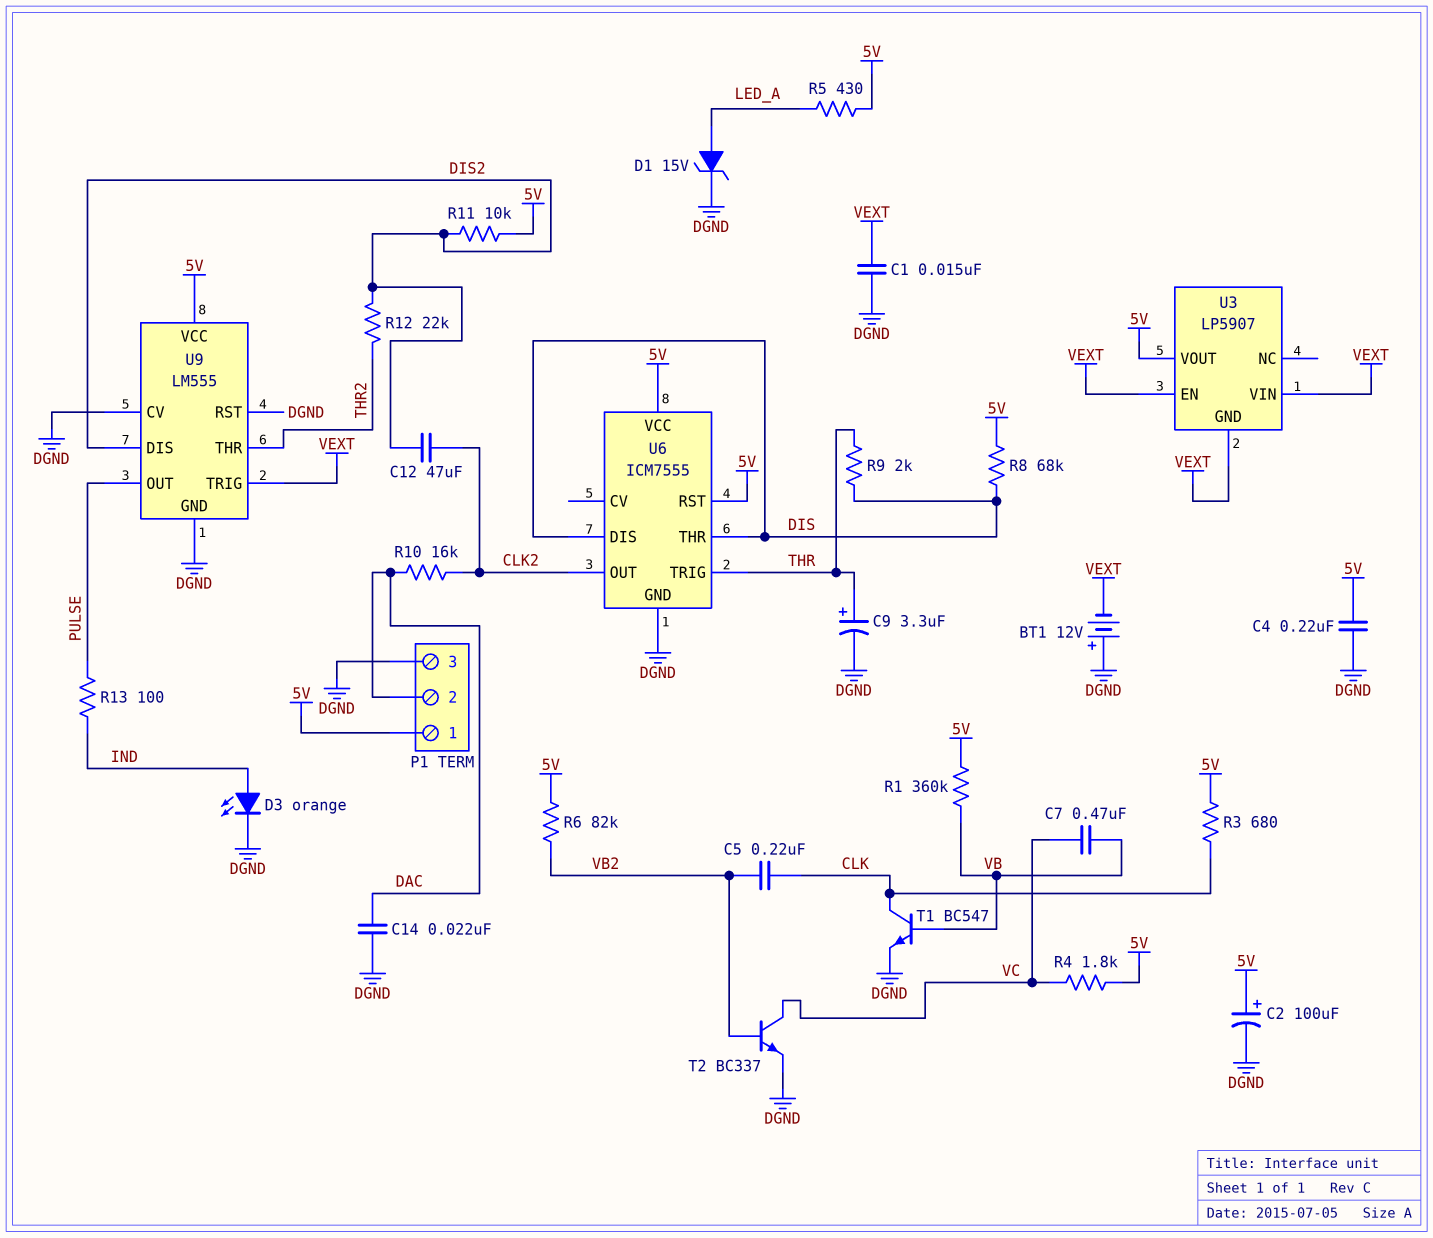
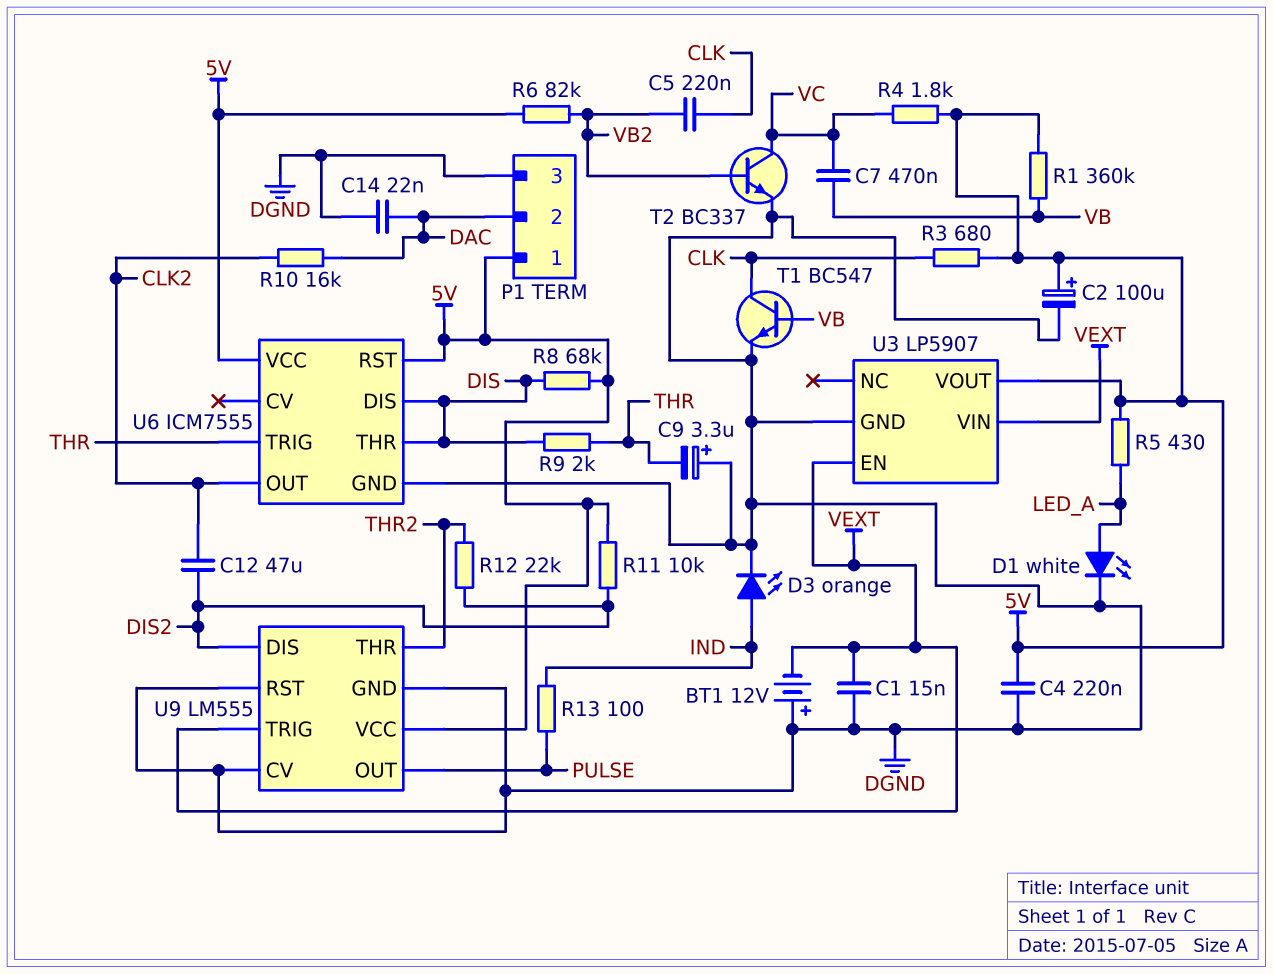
C9: 3.3uF (plus THR, minus DGND) -> 3.3uF (plus DGND, minus THR)
D1: zener 15V (A LED_A, K DGND) -> LED white (A LED_A, K DGND)
U3 pin GND: VEXT -> DGND

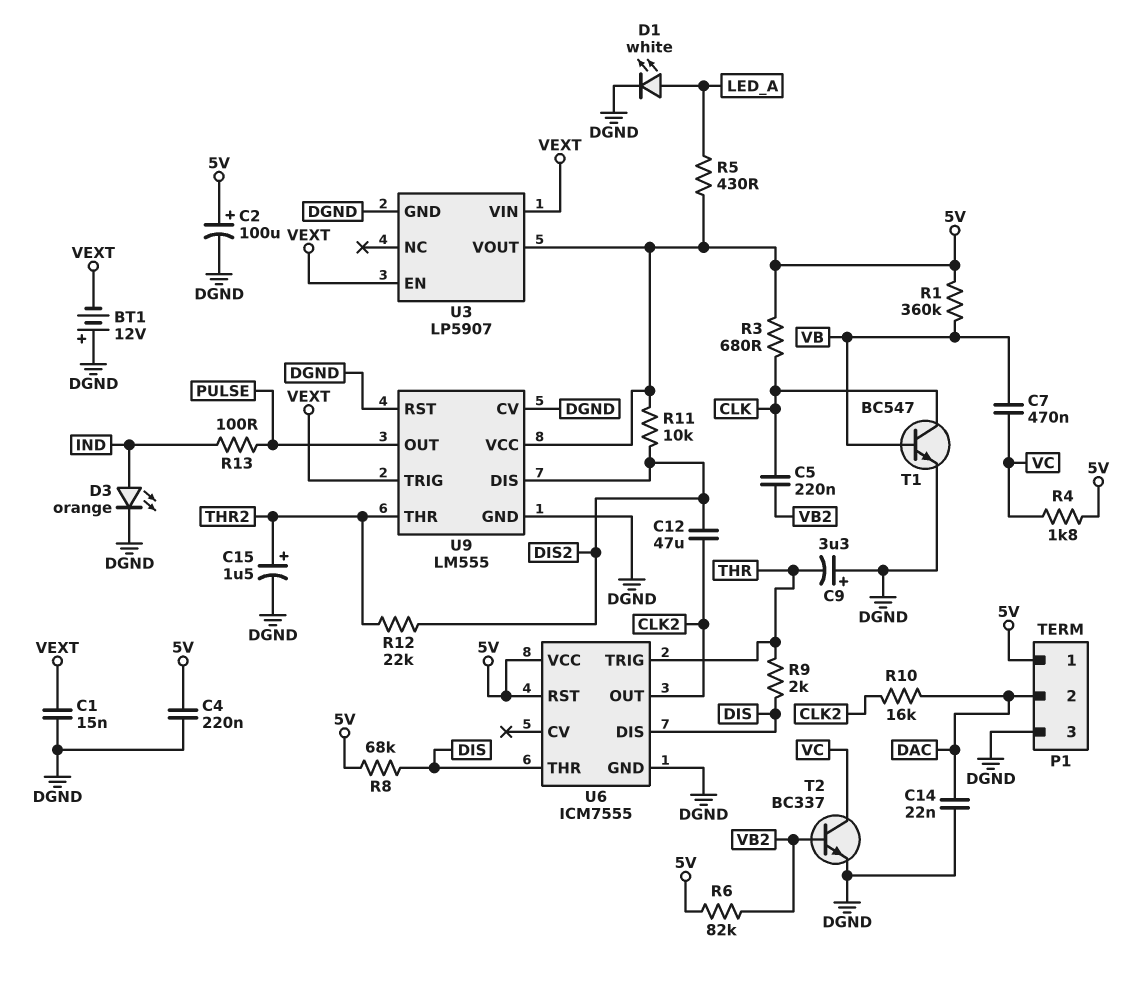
C15: none -> 1.5uF (plus THR2, minus DGND)

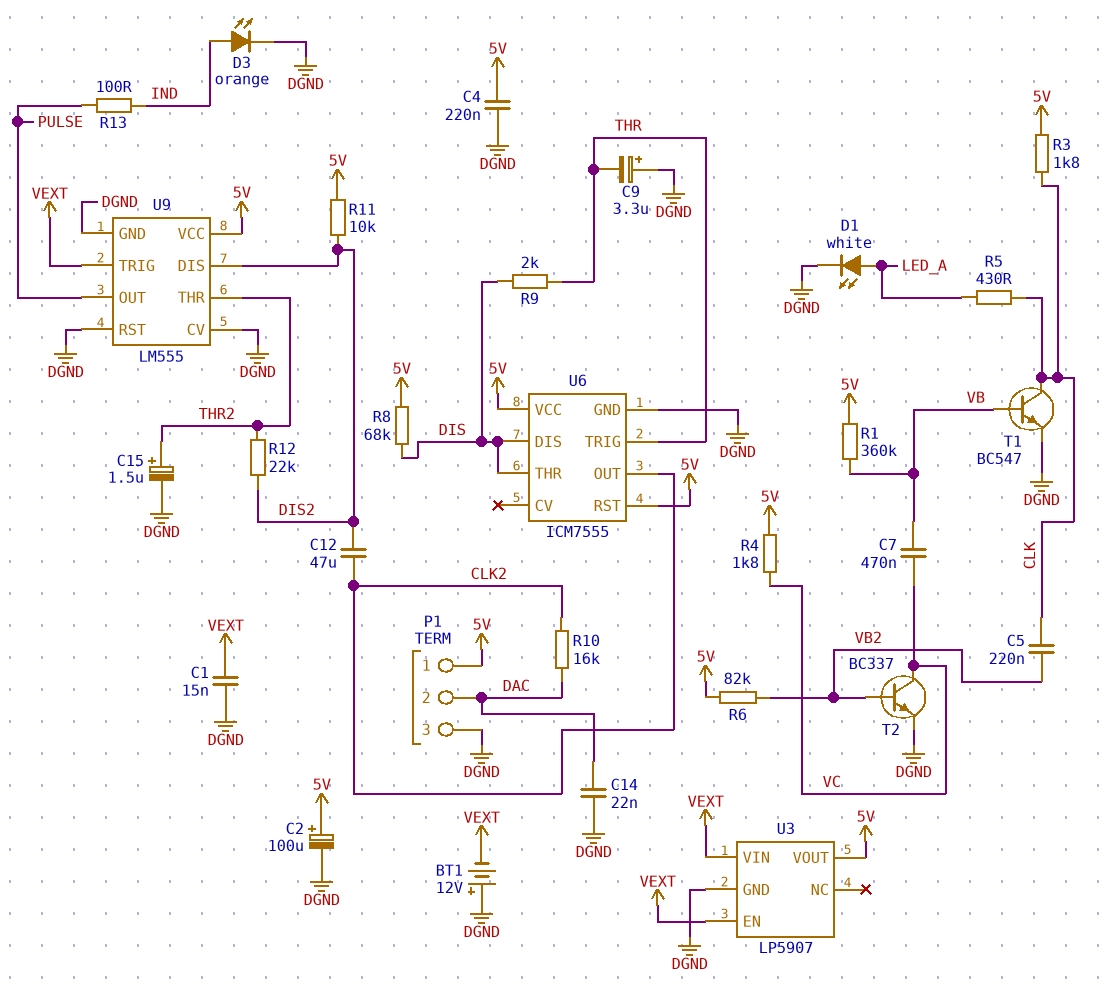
R3: 680 (5V, CLK) -> 1.8k (5V, CLK)
R5: 430 (5V, LED_A) -> 430 (CLK, LED_A)

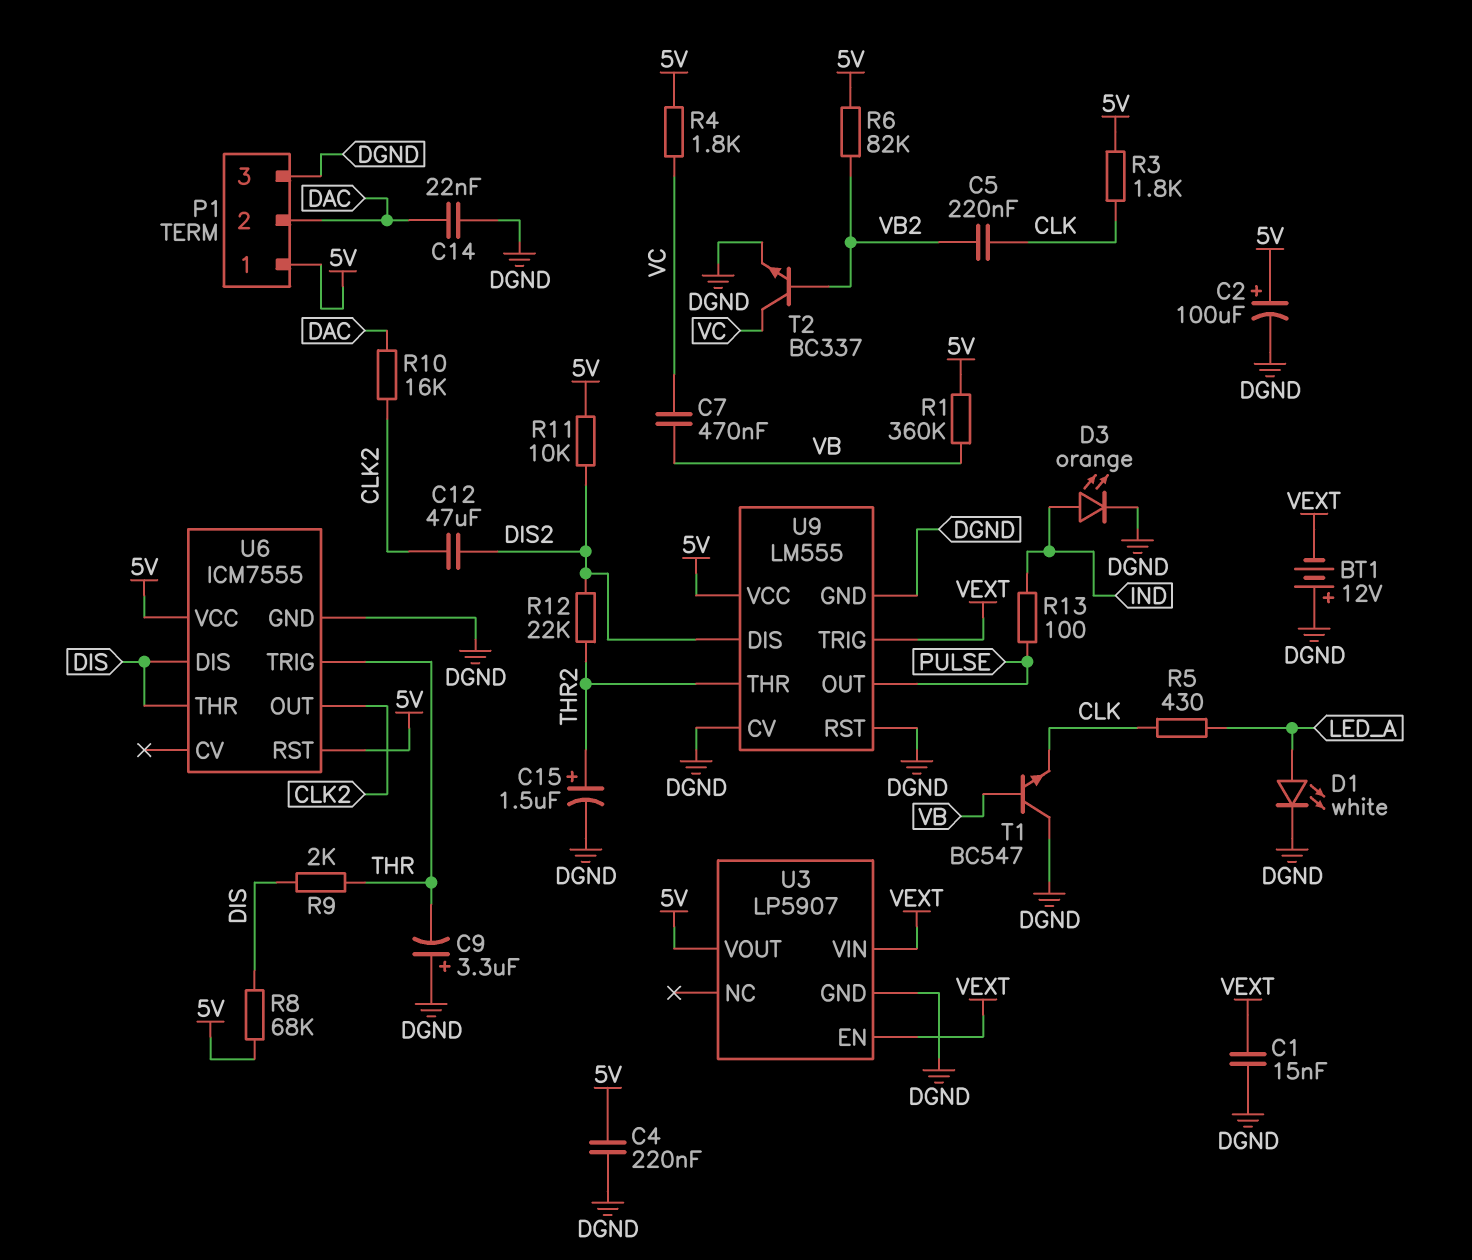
T1: NPN BC547 (B VB, C CLK, E DGND) -> NPN BC547 (B VB, C DGND, E CLK)

